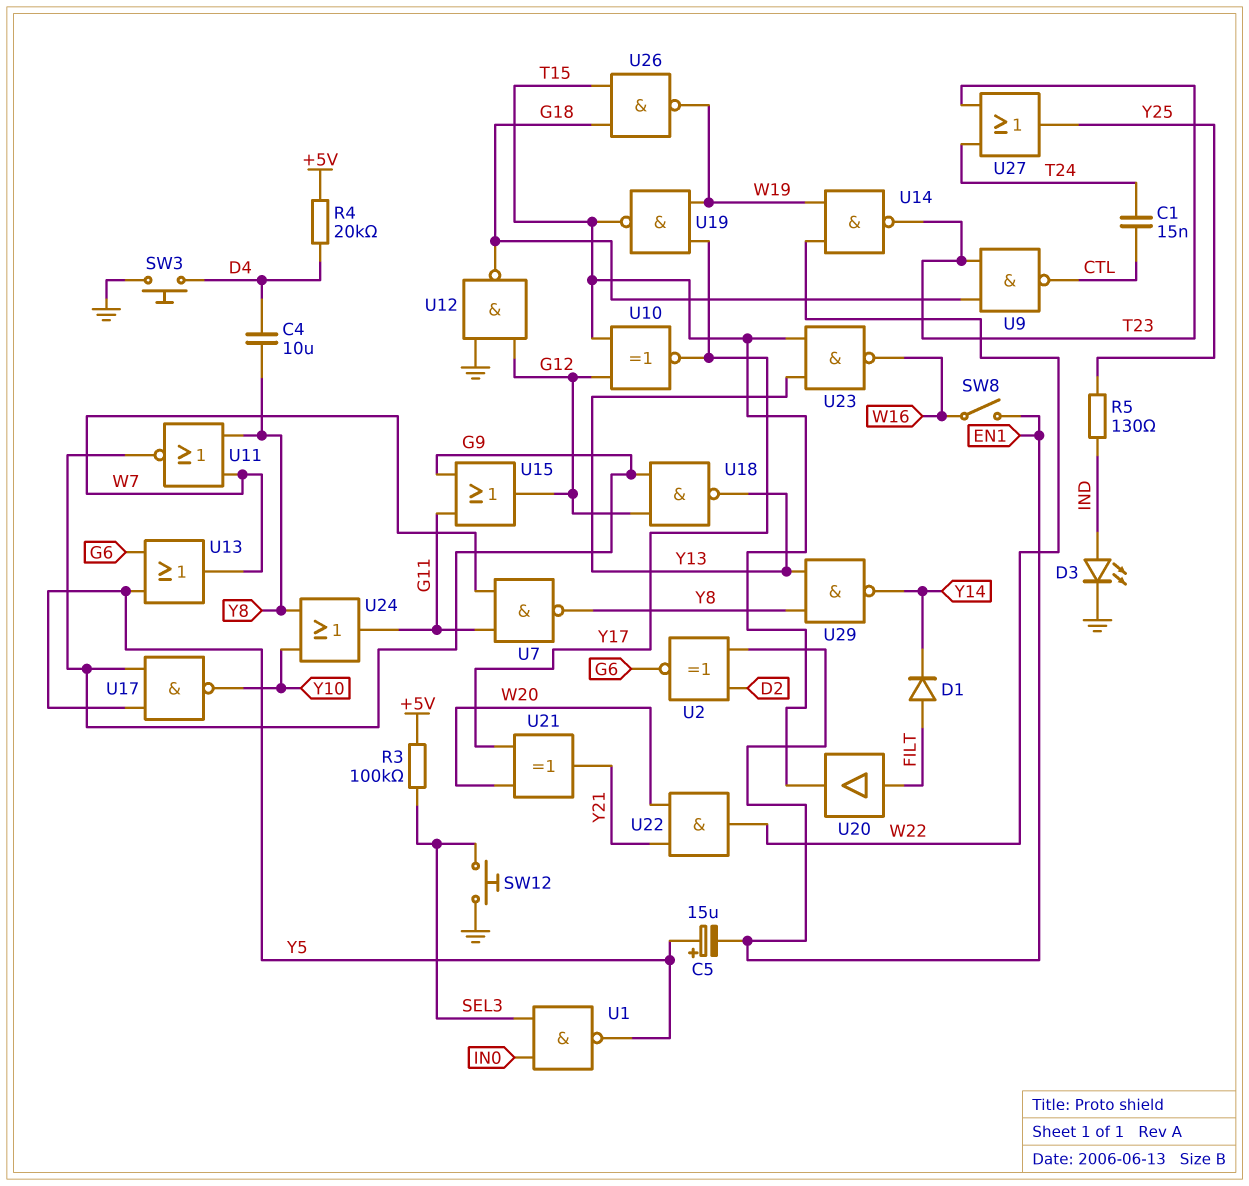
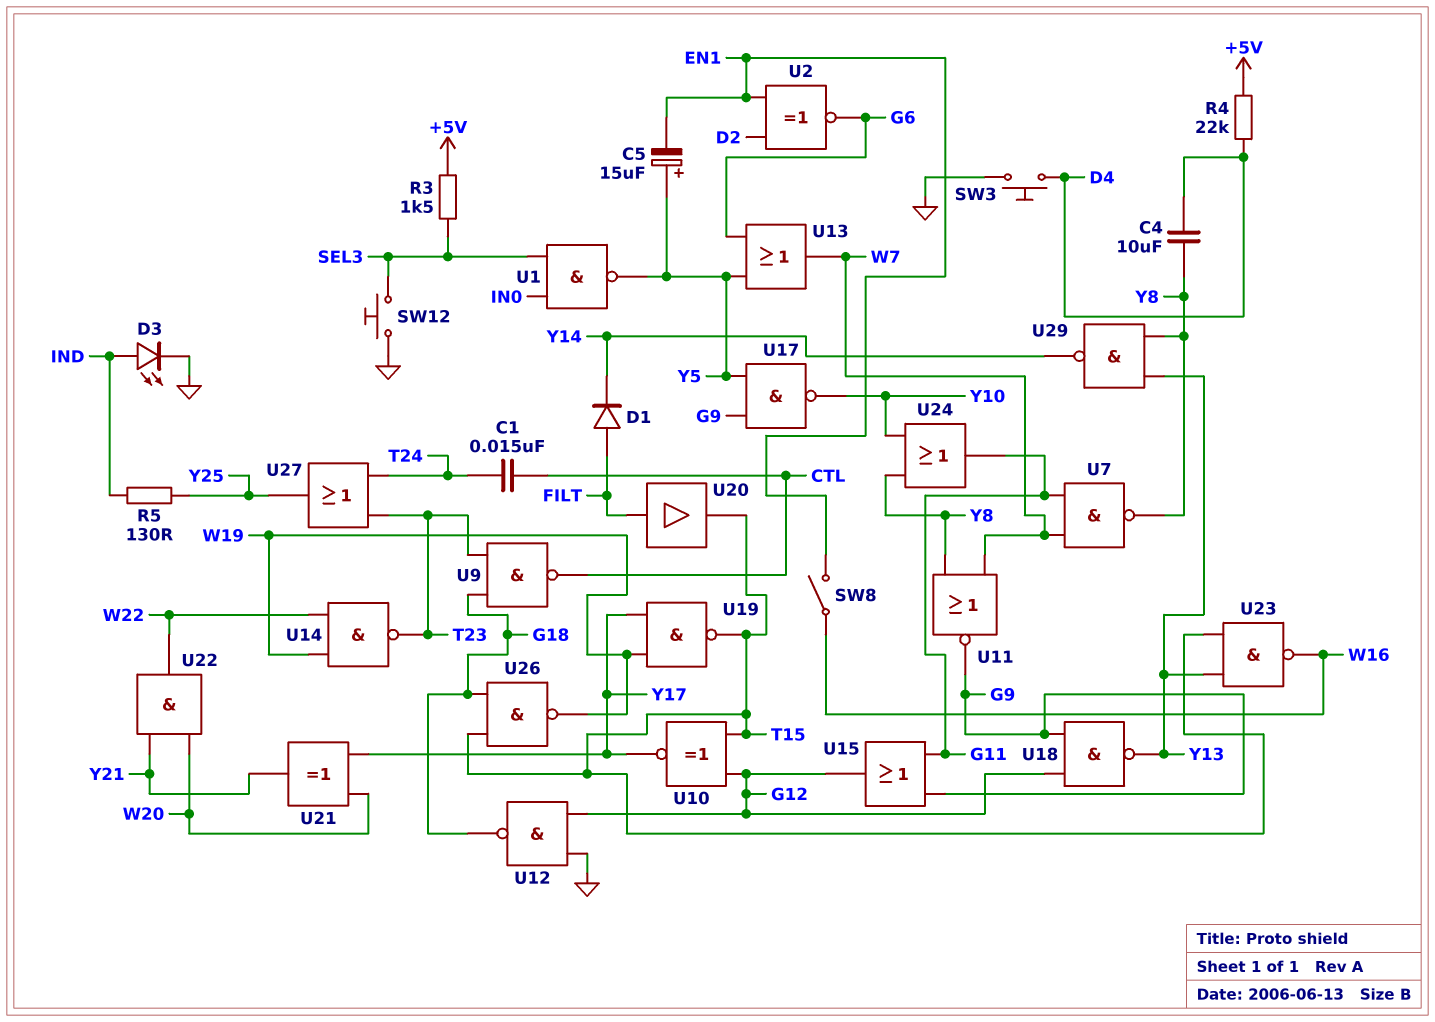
R3: 100k (+5V, SEL3) -> 1.5k (+5V, SEL3)
R4: 20k (+5V, D4) -> 22k (+5V, D4)

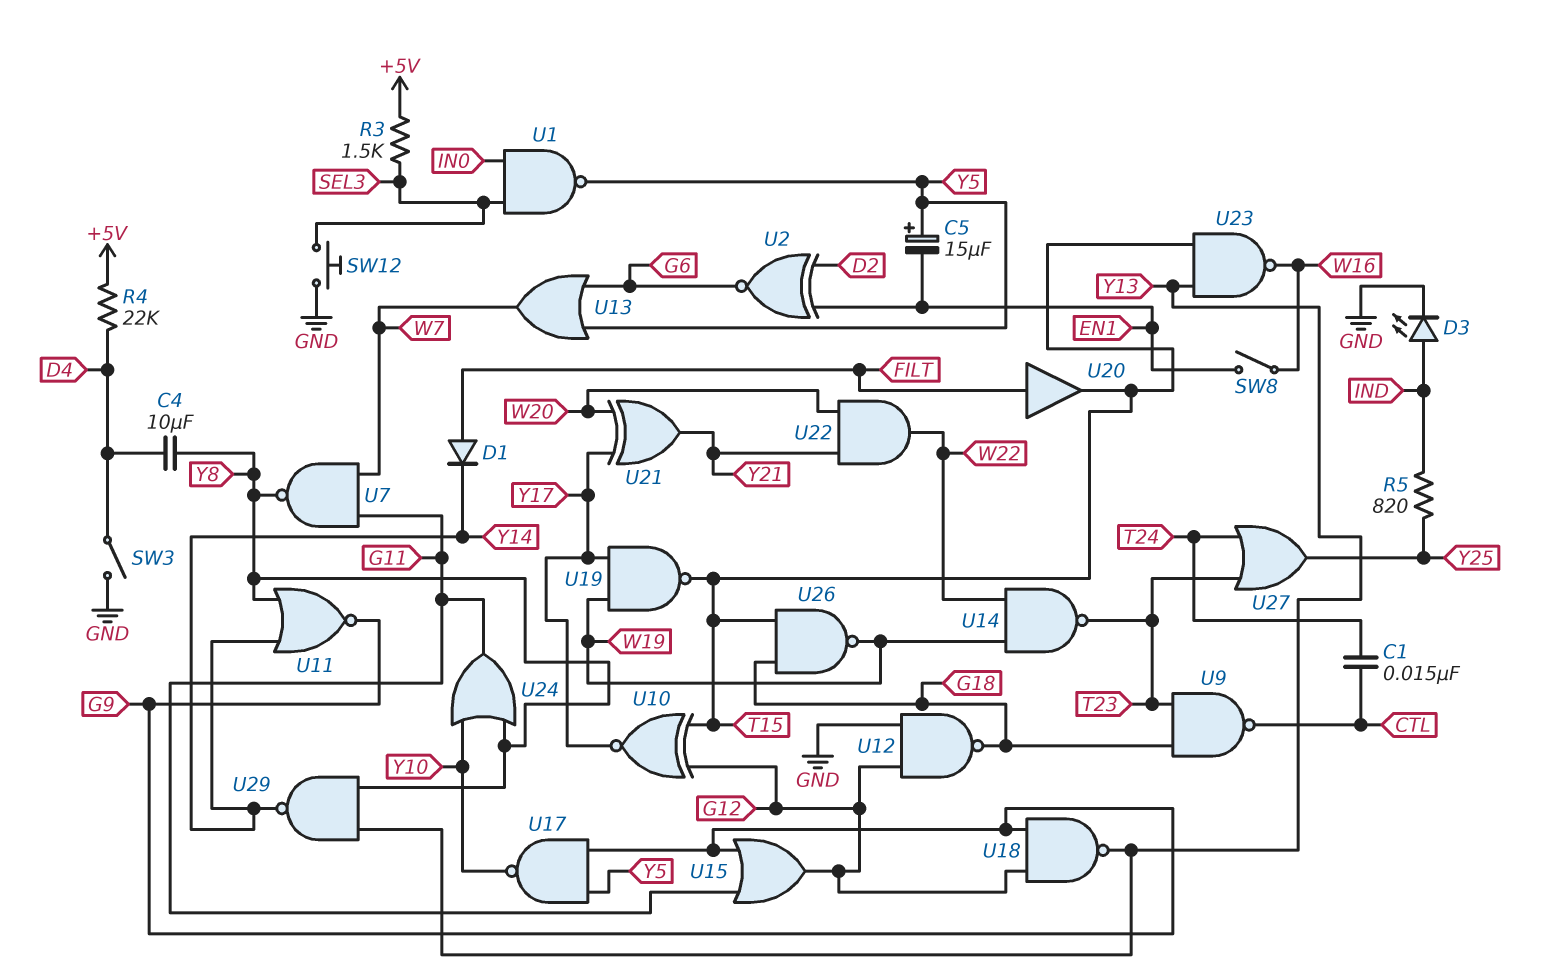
R5: 130 (IND, Y25) -> 820 (IND, Y25)
SW3: button (D4, GND) -> switch (D4, GND)
U11: NOR (in W7, in Y8, out G9) -> NOR (in Y8, in Y14, out G9)

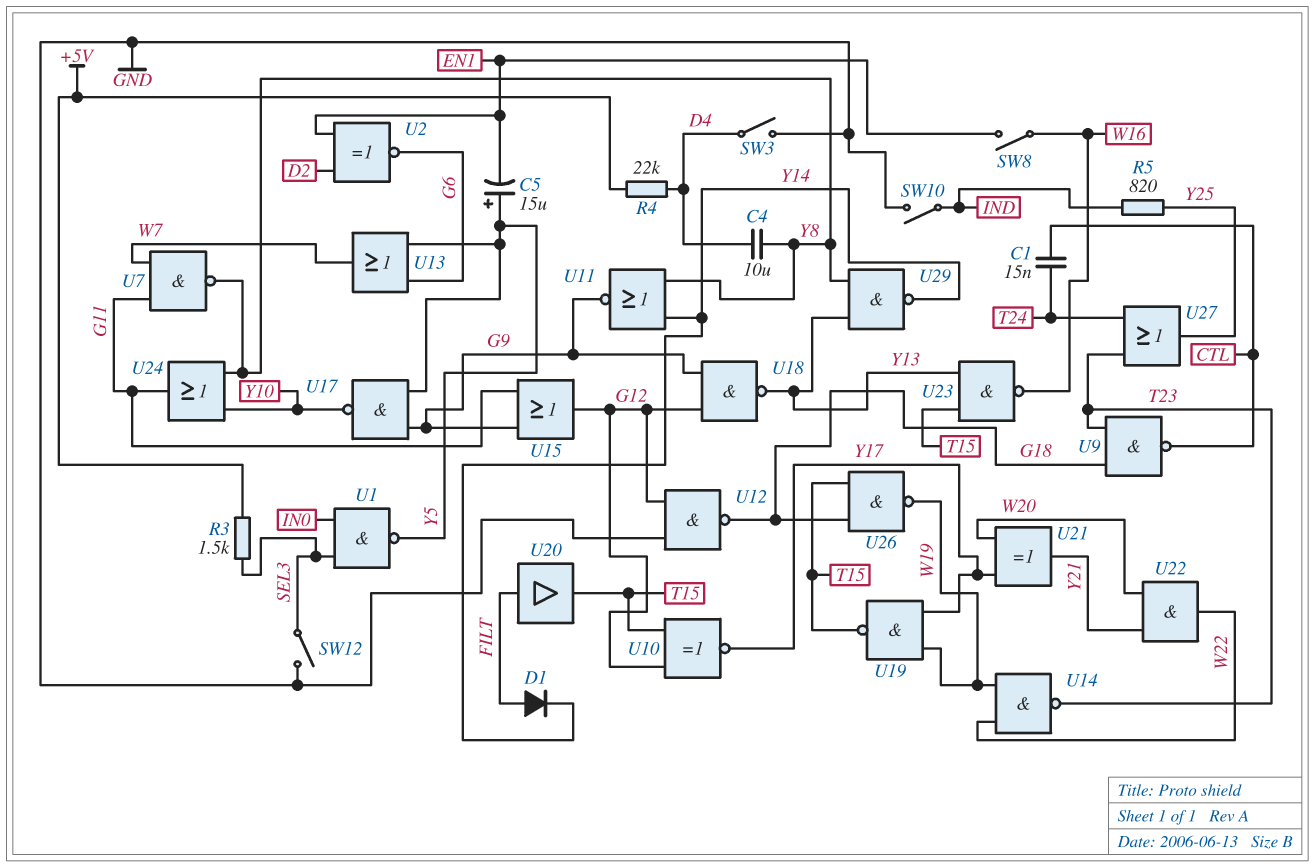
D3: LED (A IND, K GND) -> none
SW10: none -> switch (GND, IND)
SW12: button (GND, SEL3) -> switch (GND, SEL3)

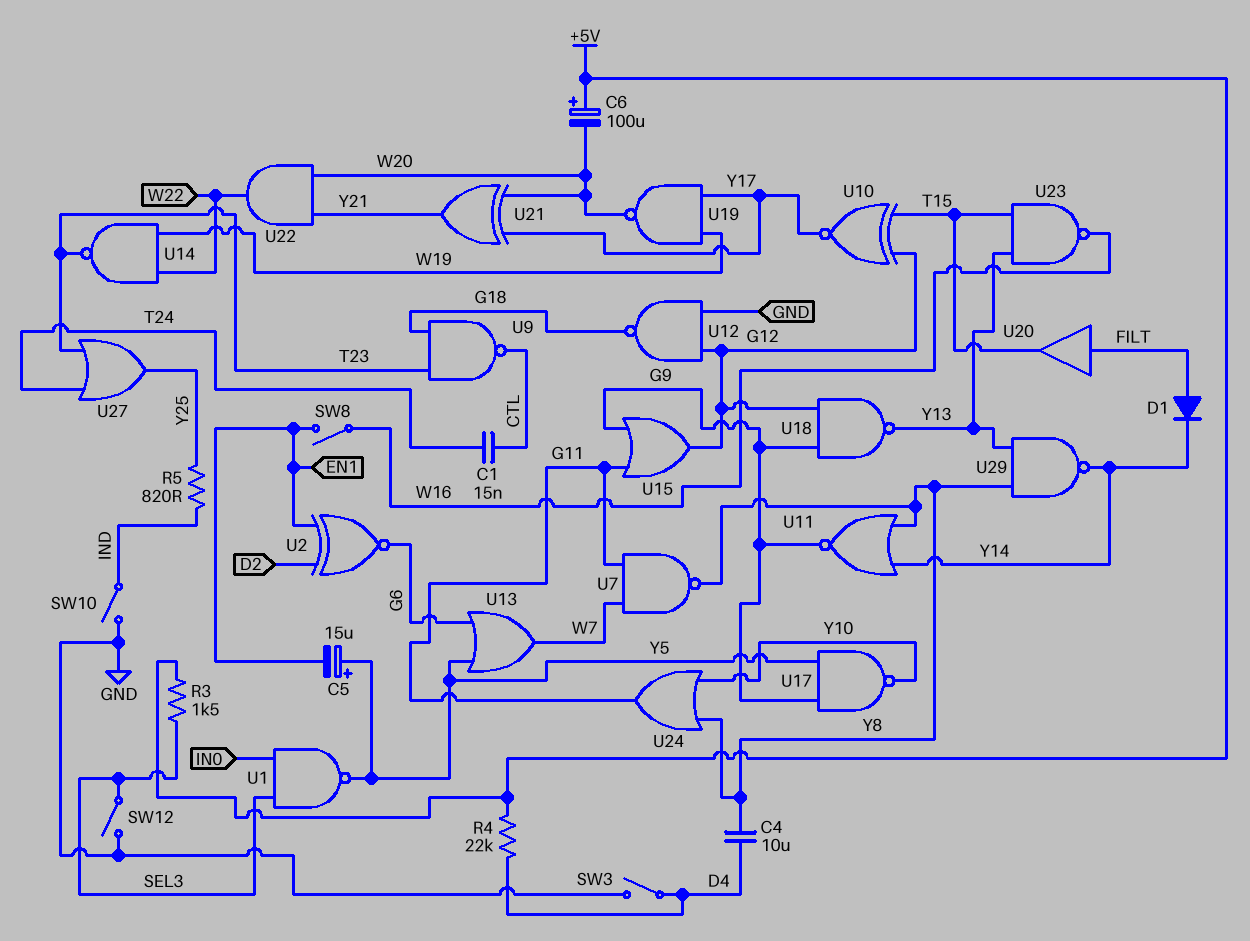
C6: none -> 100uF (plus +5V, minus W20)
U19: NAND (in W19, in Y17, out T15) -> NAND (in W19, in Y17, out W20)
U26: NAND (in G18, in T15, out W19) -> none

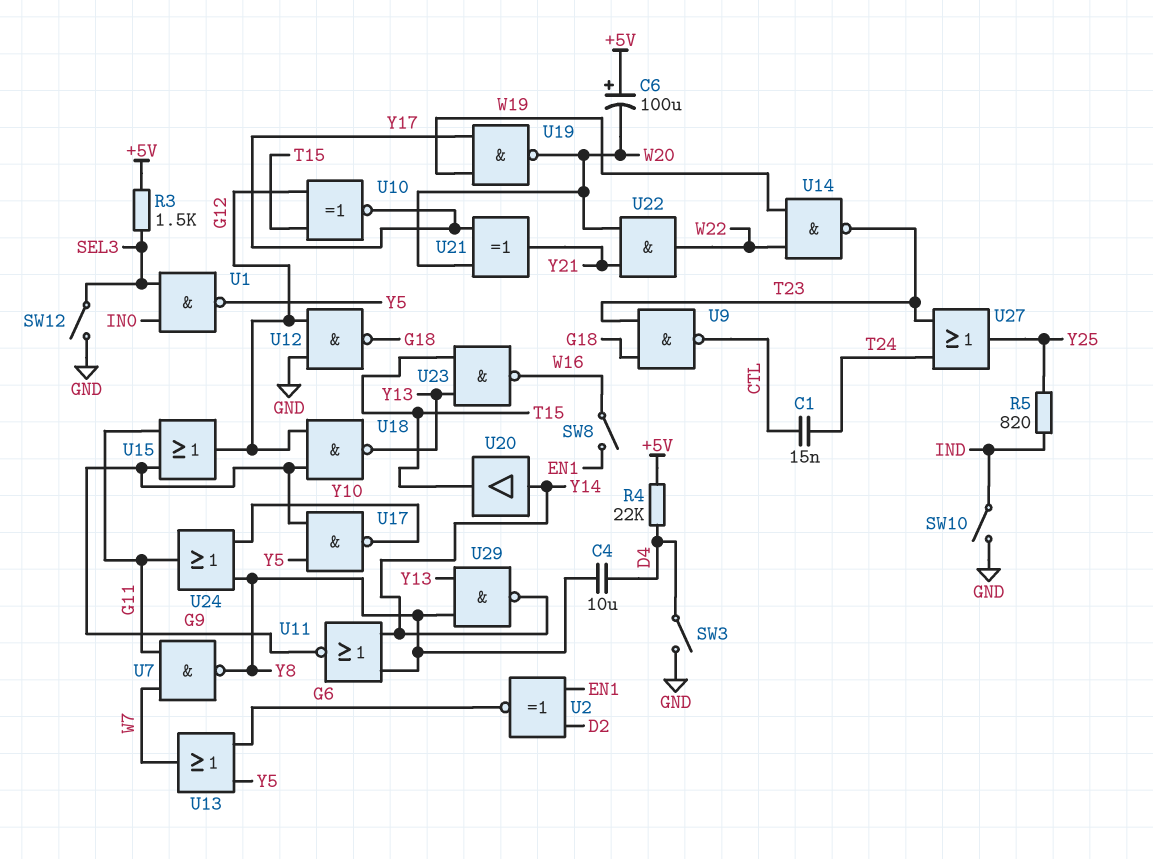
C5: 15uF (plus Y5, minus EN1) -> none
D1: diode (A FILT, K Y14) -> none
U20: buffer (in FILT, out T15) -> buffer (in Y14, out T15)

